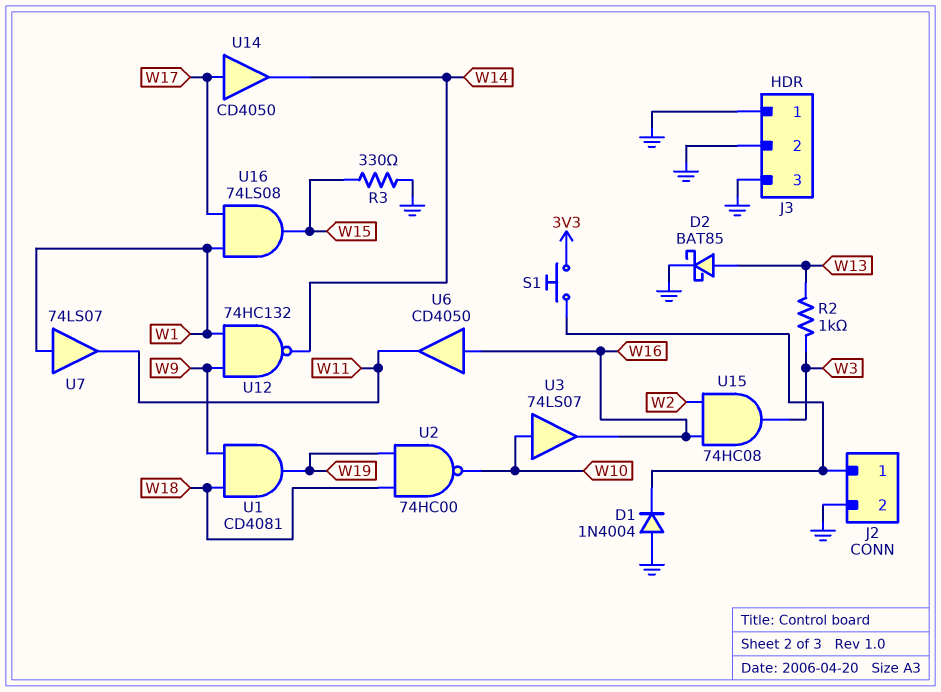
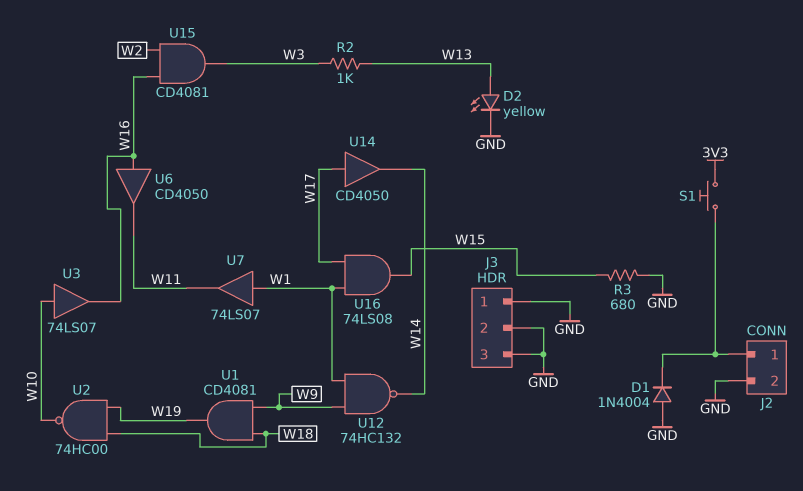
D2: schottky BAT85 (A W13, K GND) -> LED yellow (A W13, K GND)
R3: 330 (GND, W15) -> 680 (GND, W15)
U15: AND 74HC08 (in W2, in W16, out W3) -> AND CD4081 (in W2, in W16, out W3)

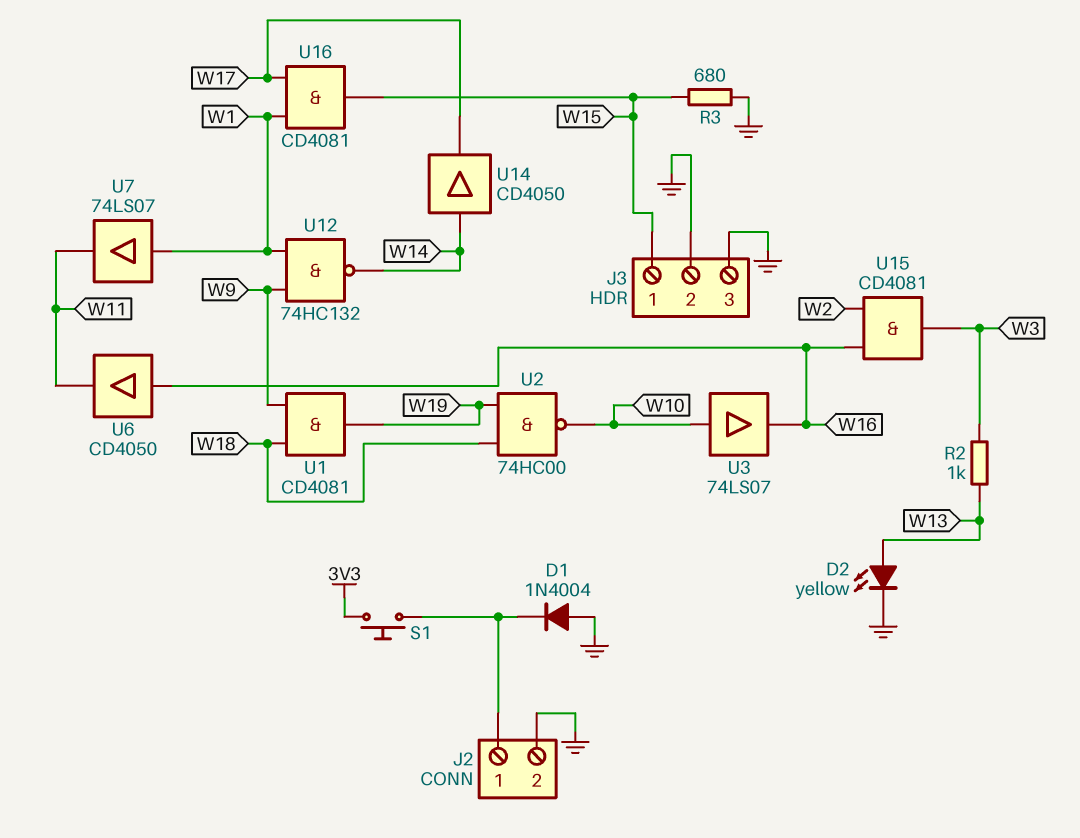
J3 pin 1: GND -> W15
U14: buffer CD4050 (in W17, out W14) -> buffer CD4050 (in W14, out W17)
U16: AND 74LS08 (in W1, in W17, out W15) -> AND CD4081 (in W1, in W17, out W15)

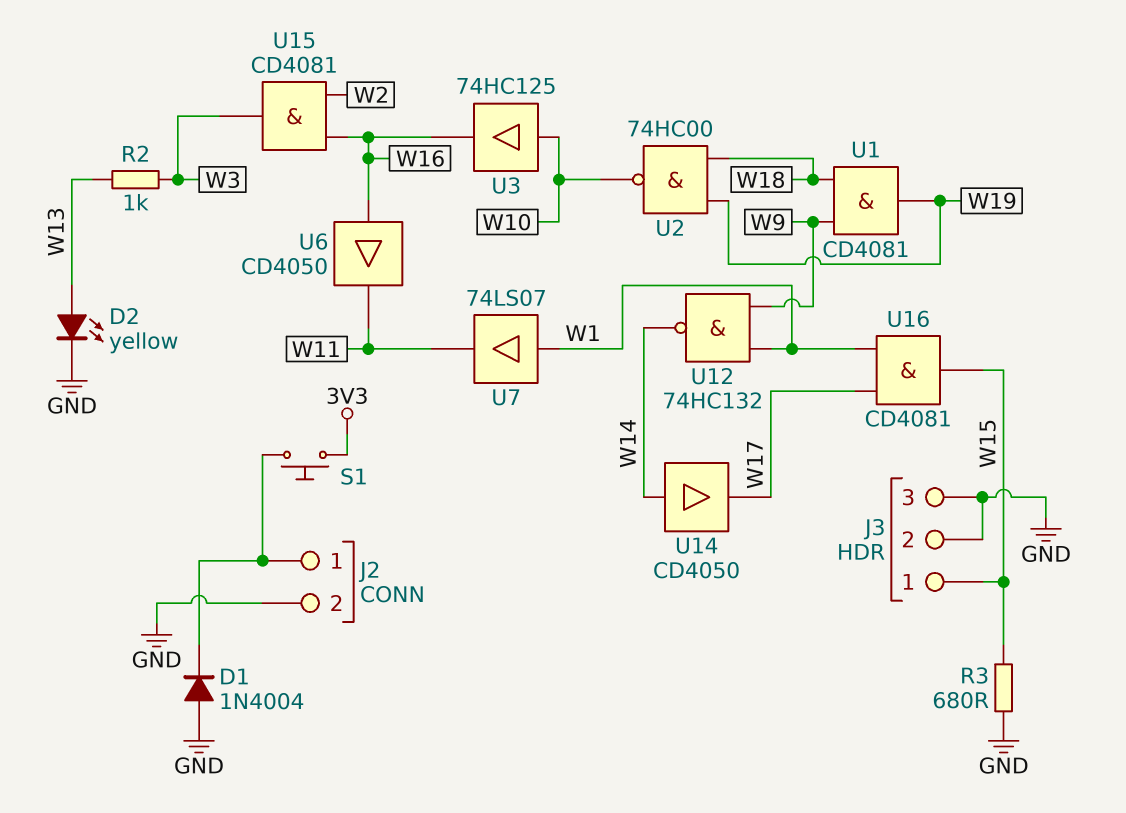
U3: buffer 74LS07 (in W10, out W16) -> buffer 74HC125 (in W10, out W16)

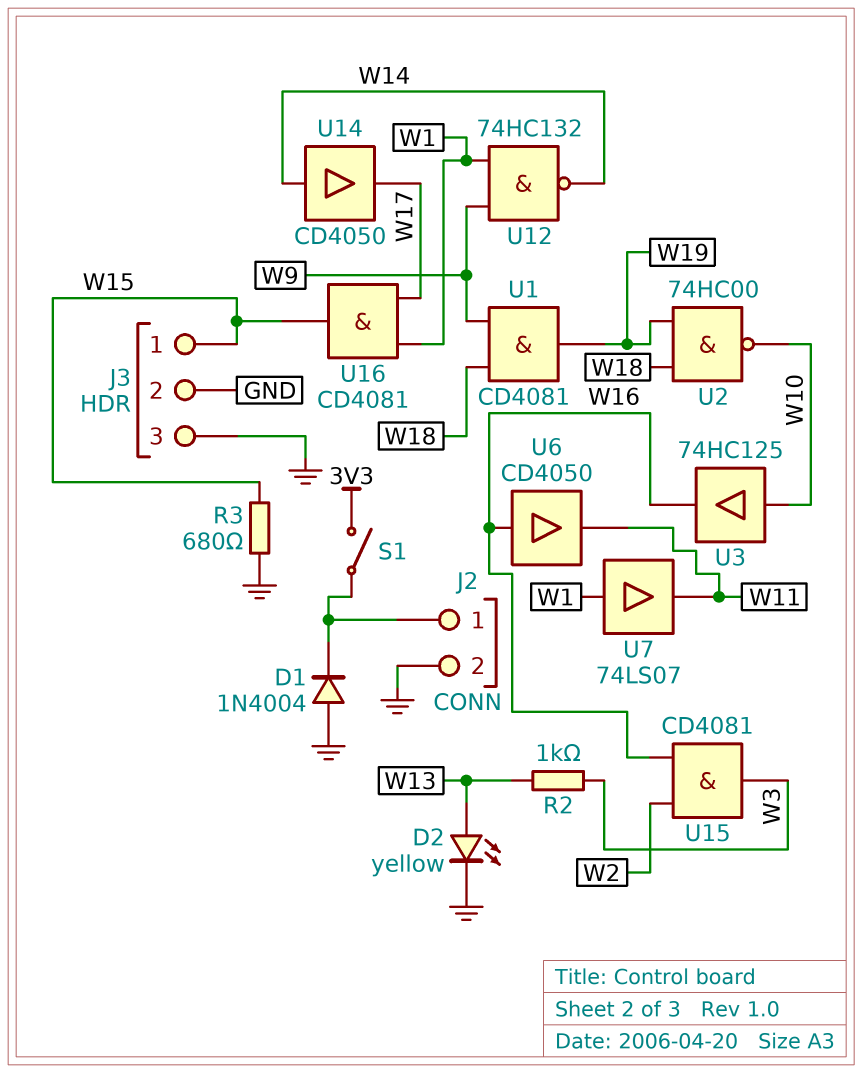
S1: button (3V3, J2/1) -> switch (3V3, J2/1)

